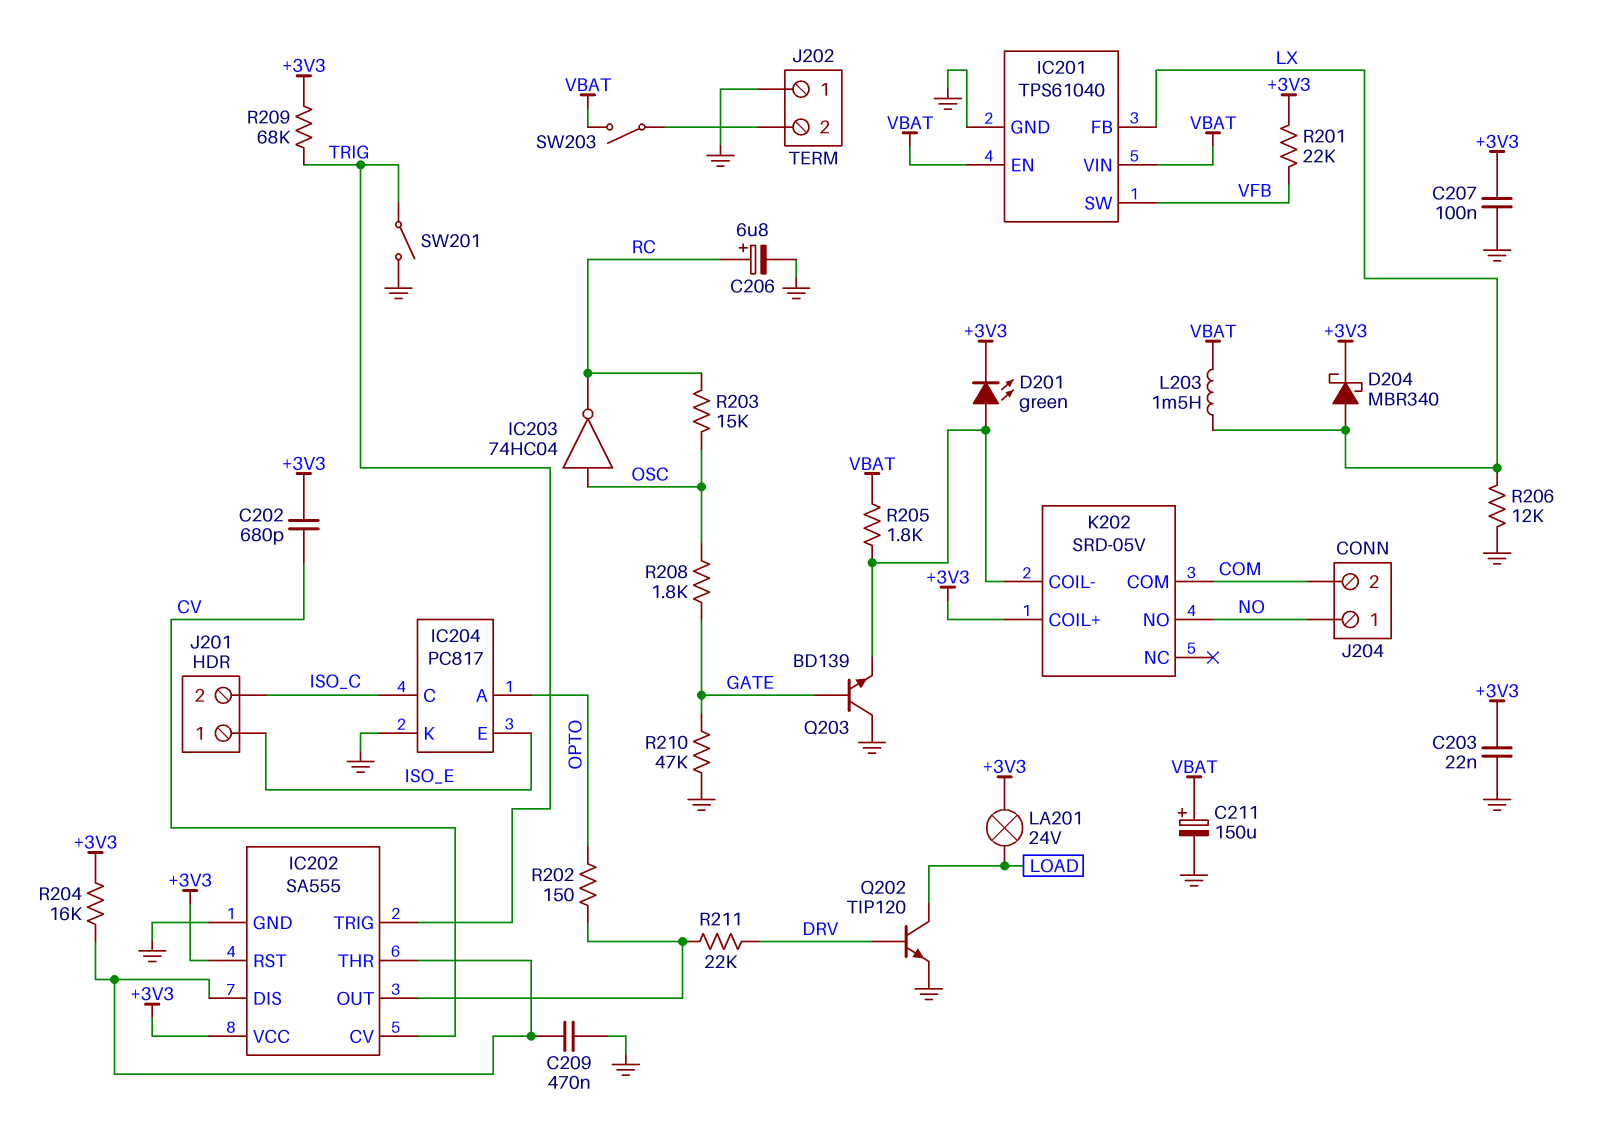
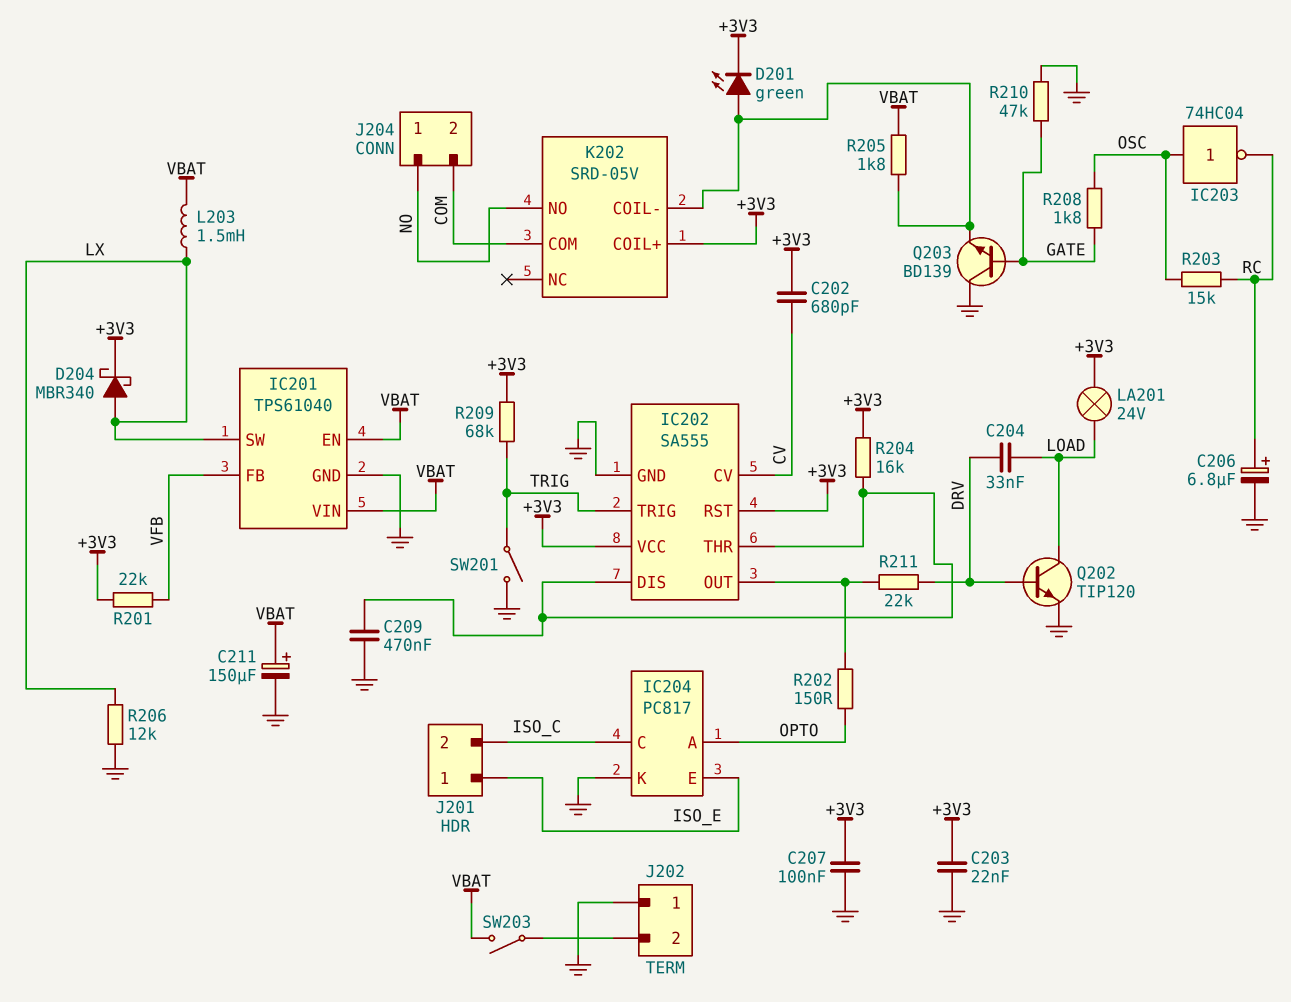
C204: none -> 33nF (DRV, LOAD)
IC201 pin FB: LX -> VFB
IC201 pin SW: VFB -> LX

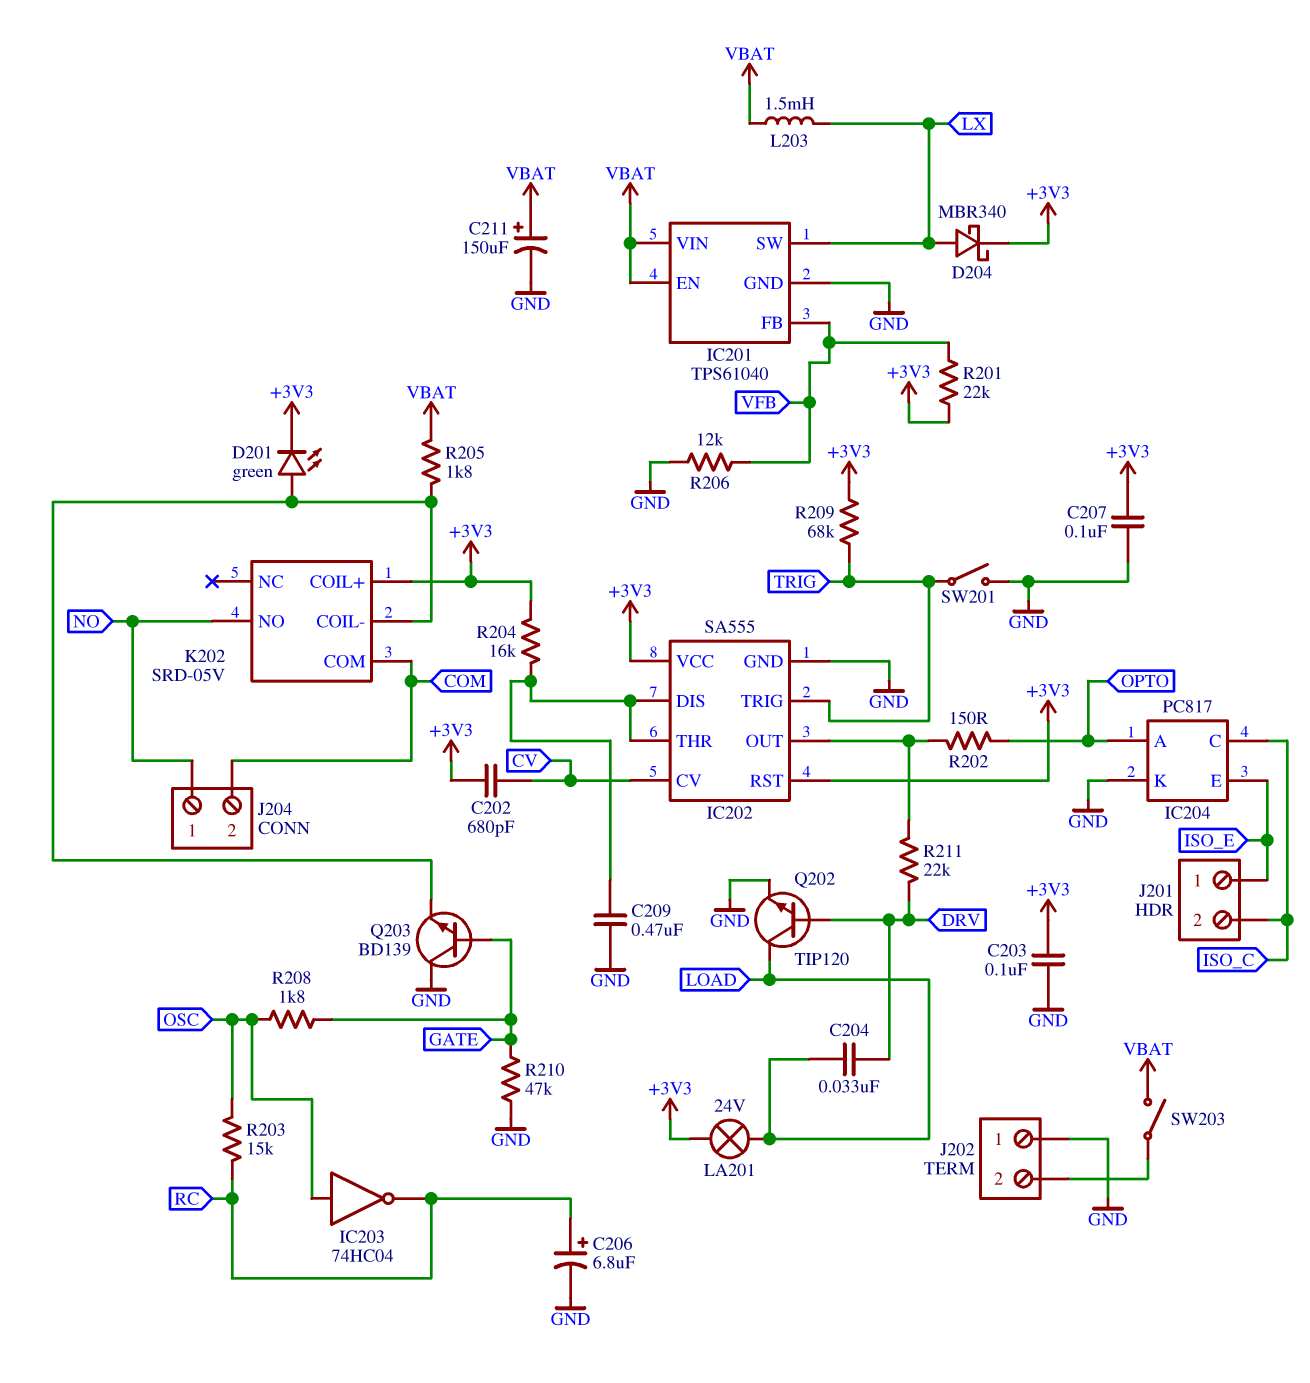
C203: 22nF (+3V3, GND) -> 100nF (+3V3, GND)
R206: 12k (GND, LX) -> 12k (GND, VFB)

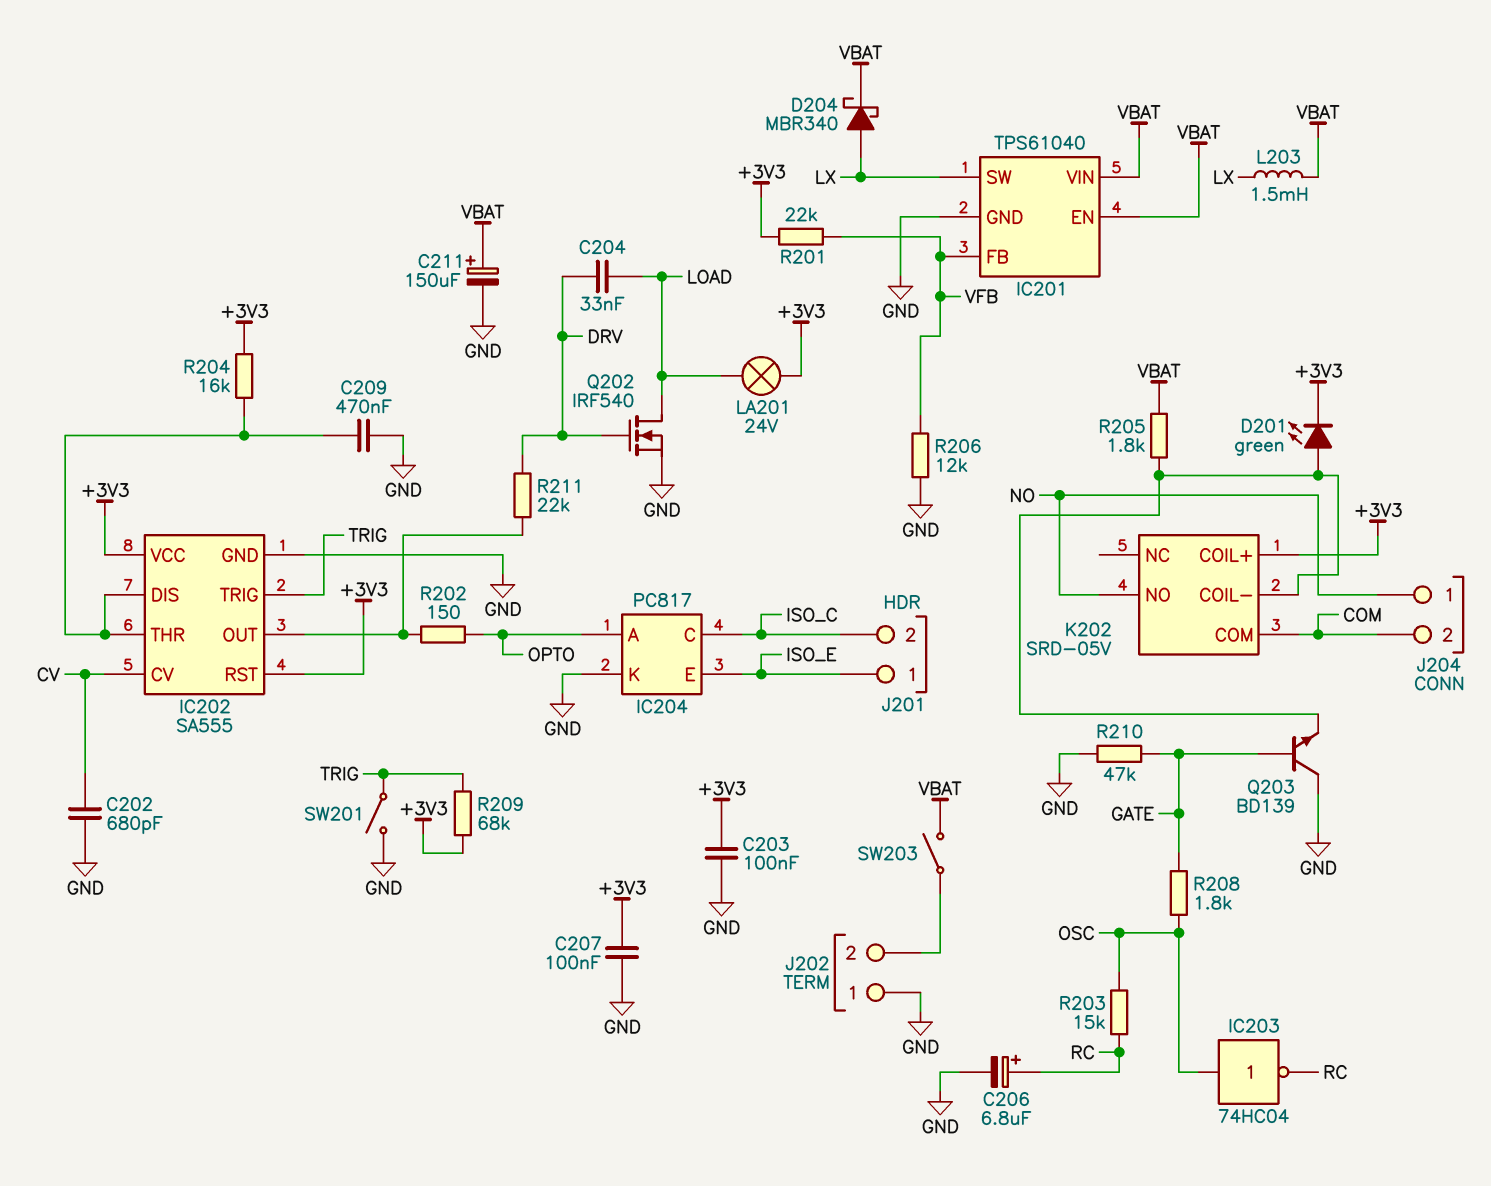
C202: 680pF (+3V3, CV) -> 680pF (CV, GND)
D204: schottky MBR340 (A LX, K +3V3) -> schottky MBR340 (A LX, K VBAT)
Q202: NPN TIP120 (B DRV, C LOAD, E GND) -> NMOS IRF540 (G DRV, D LOAD, S GND)

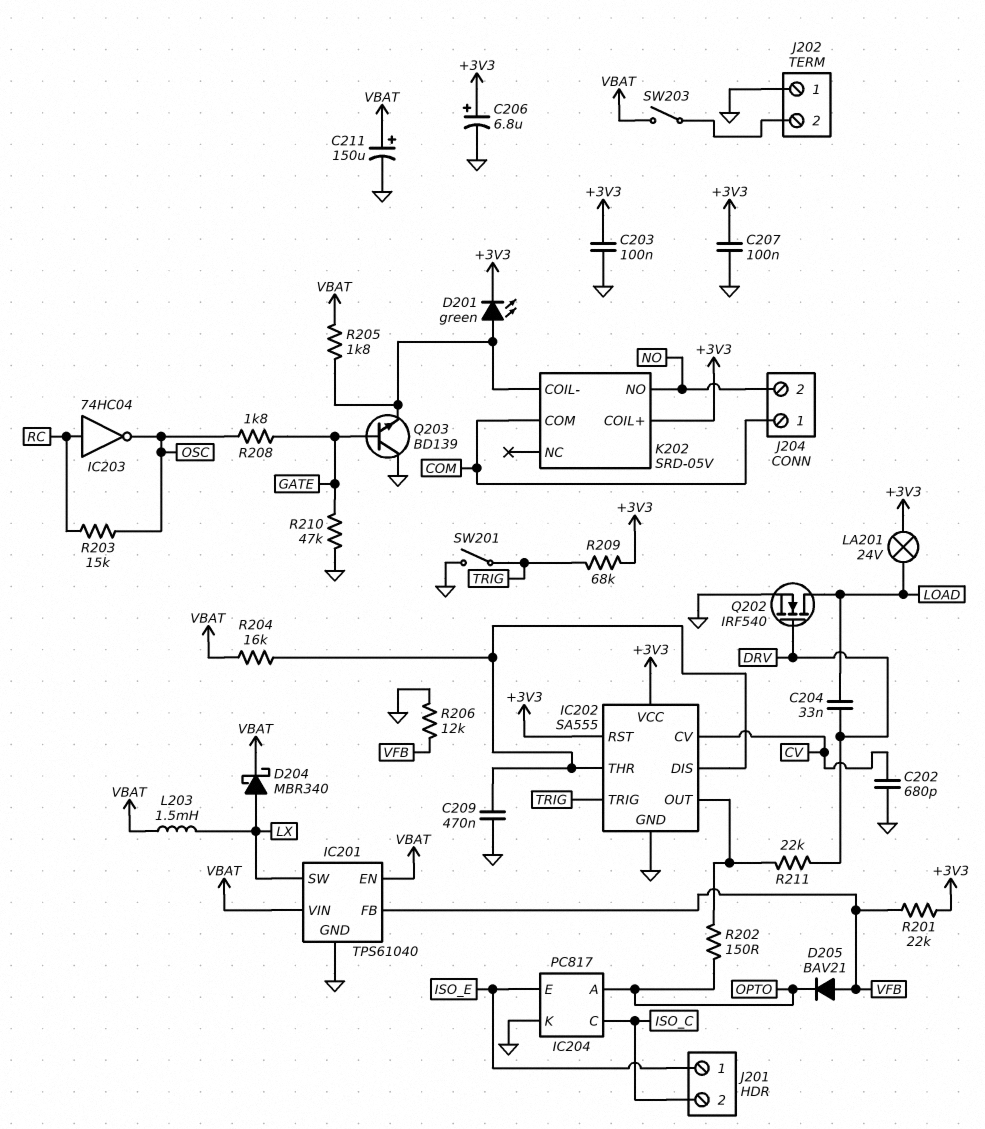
C206: 6.8uF (plus RC, minus GND) -> 6.8uF (plus +3V3, minus GND)
D205: none -> diode BAV21 (A VFB, K OPTO)
IC203: NOT 74HC04 (in OSC, out RC) -> NOT 74HC04 (in RC, out OSC)
J204 pin 1: NO -> COM
J204 pin 2: COM -> NO
R204: 16k (+3V3, IC202/DIS) -> 16k (IC202/DIS, VBAT)

